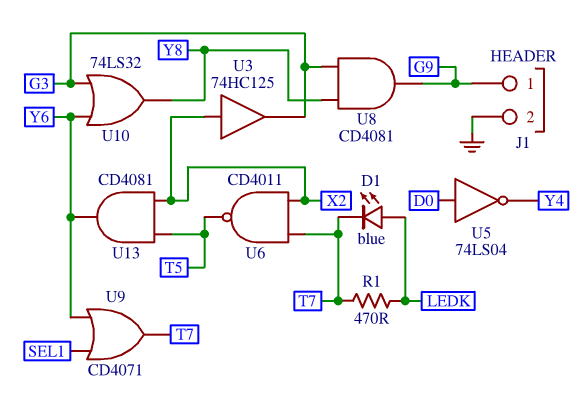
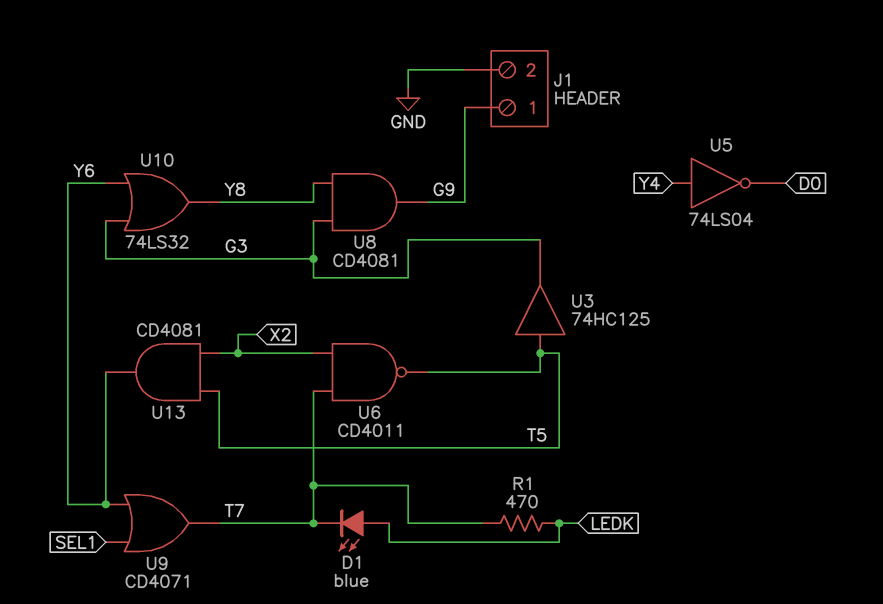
U3: buffer 74HC125 (in X2, out G3) -> buffer 74HC125 (in T5, out G3)
U5: NOT 74LS04 (in D0, out Y4) -> NOT 74LS04 (in Y4, out D0)

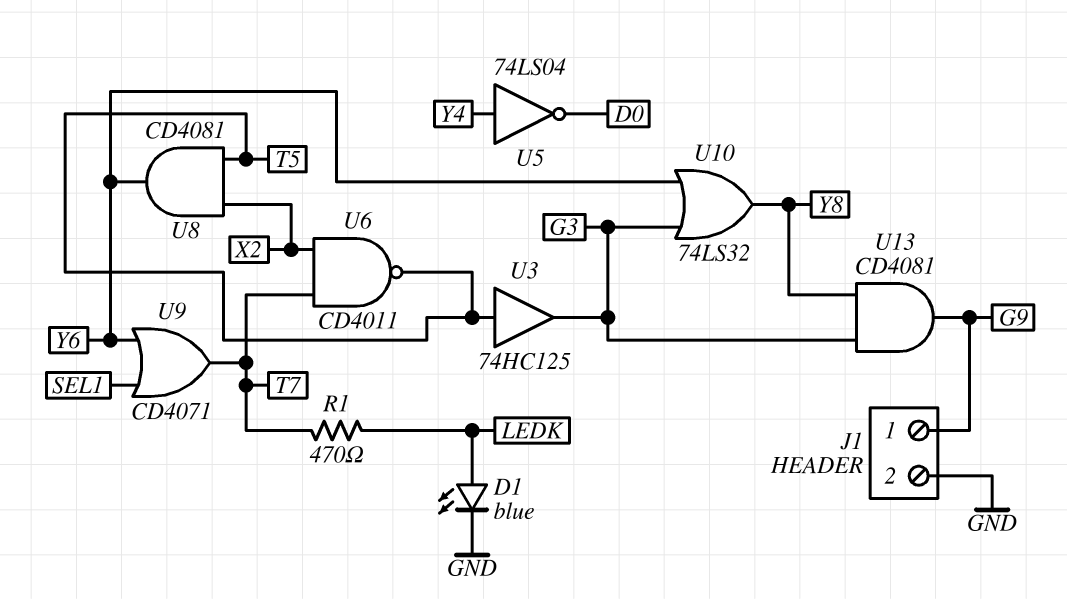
D1: LED blue (A LEDK, K T7) -> LED blue (A LEDK, K GND)
U8: AND CD4081 (in G3, in Y8, out G9) -> AND CD4081 (in T5, in X2, out Y6)
U13: AND CD4081 (in T5, in X2, out Y6) -> AND CD4081 (in G3, in Y8, out G9)

